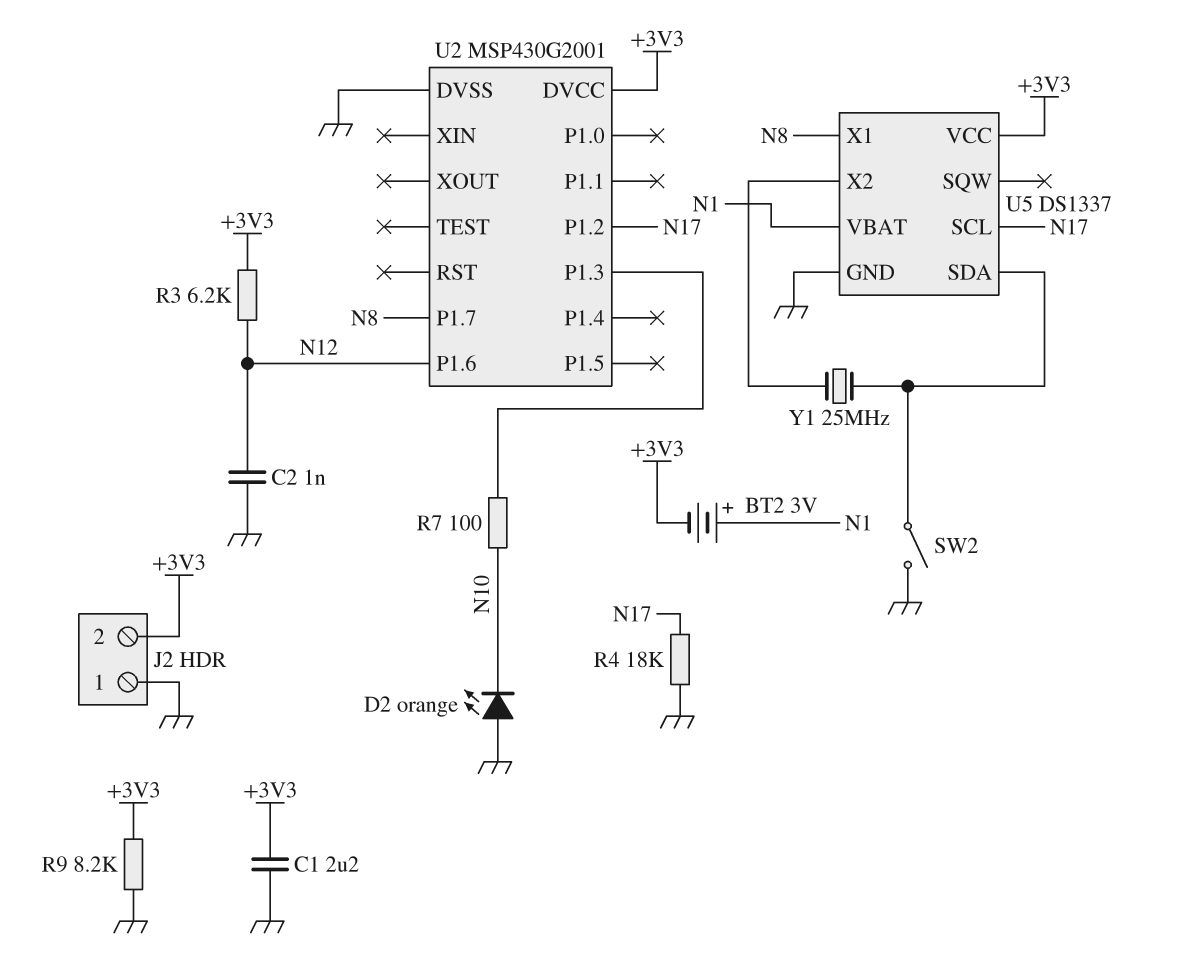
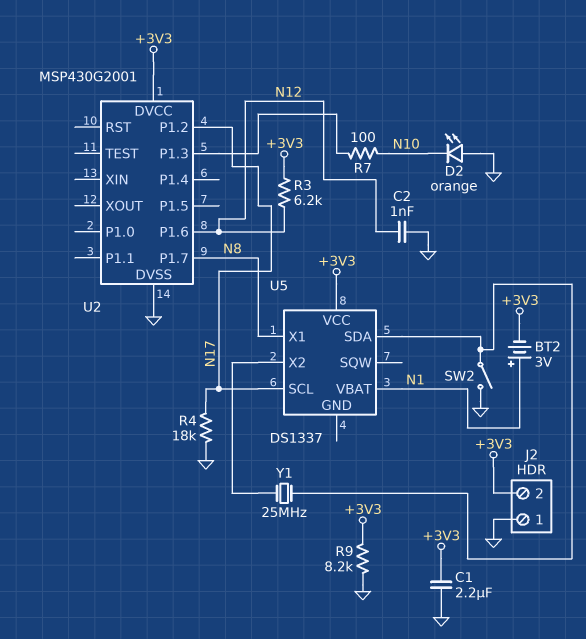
U5 pin GND: GND -> none

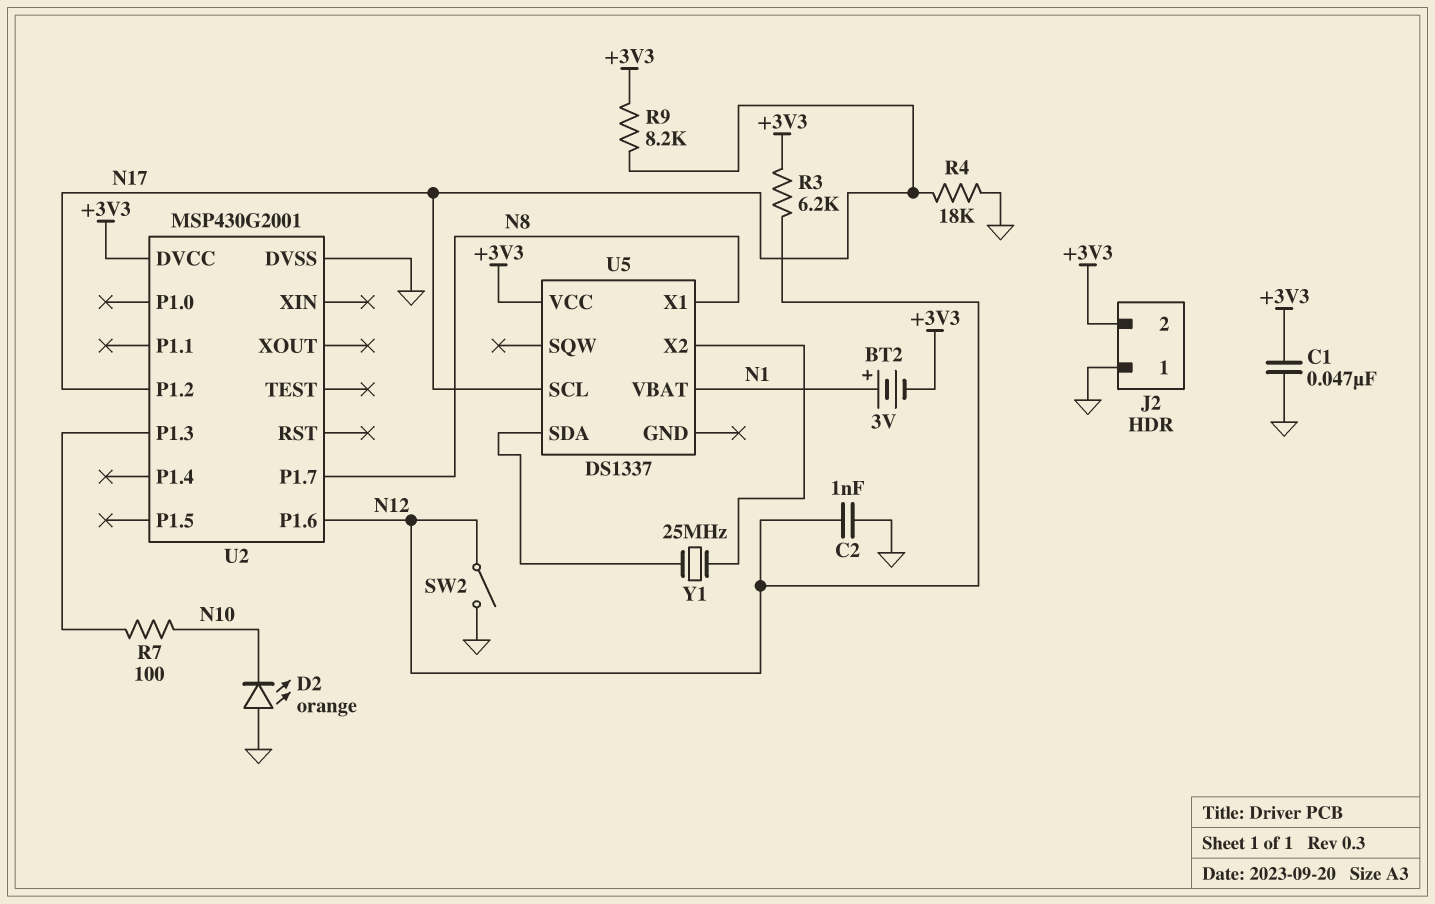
C1: 2.2uF (+3V3, GND) -> 47nF (+3V3, GND)
R9: 8.2k (+3V3, GND) -> 8.2k (+3V3, N17)
SW2: switch (GND, U5/SDA) -> switch (GND, N12)

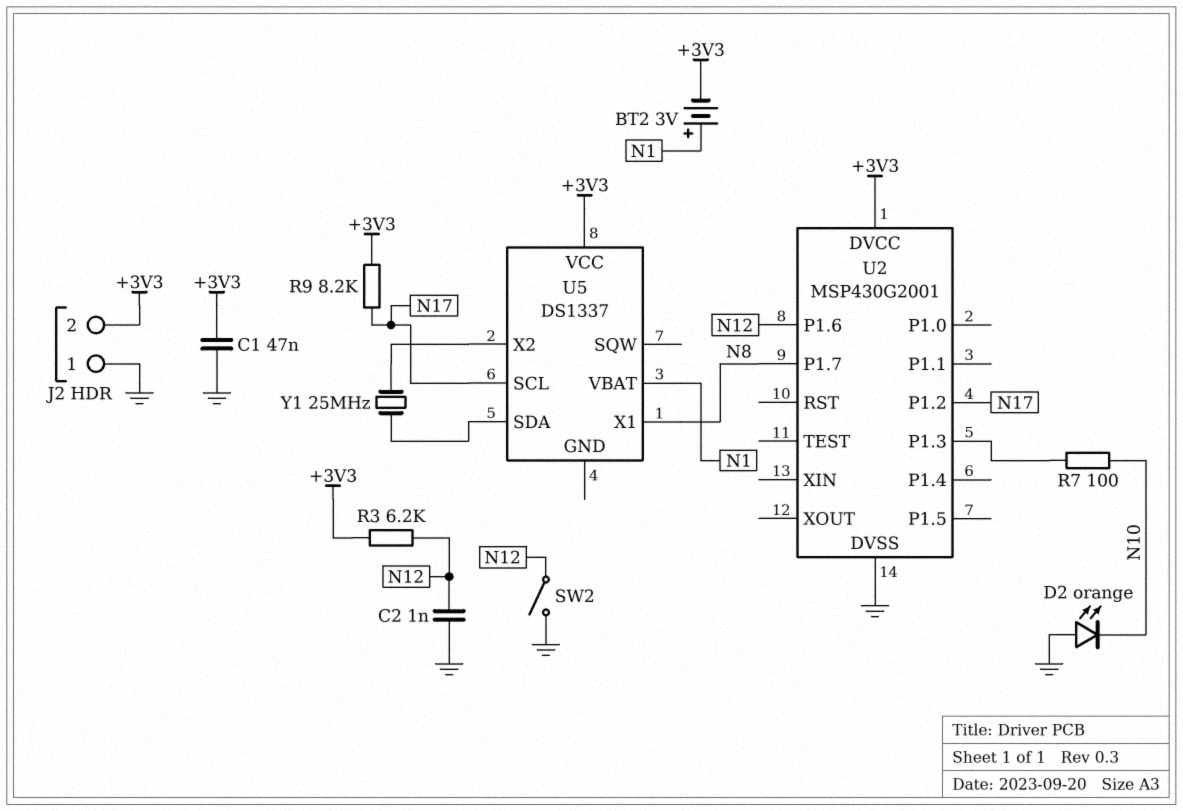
R4: 18k (GND, N17) -> none

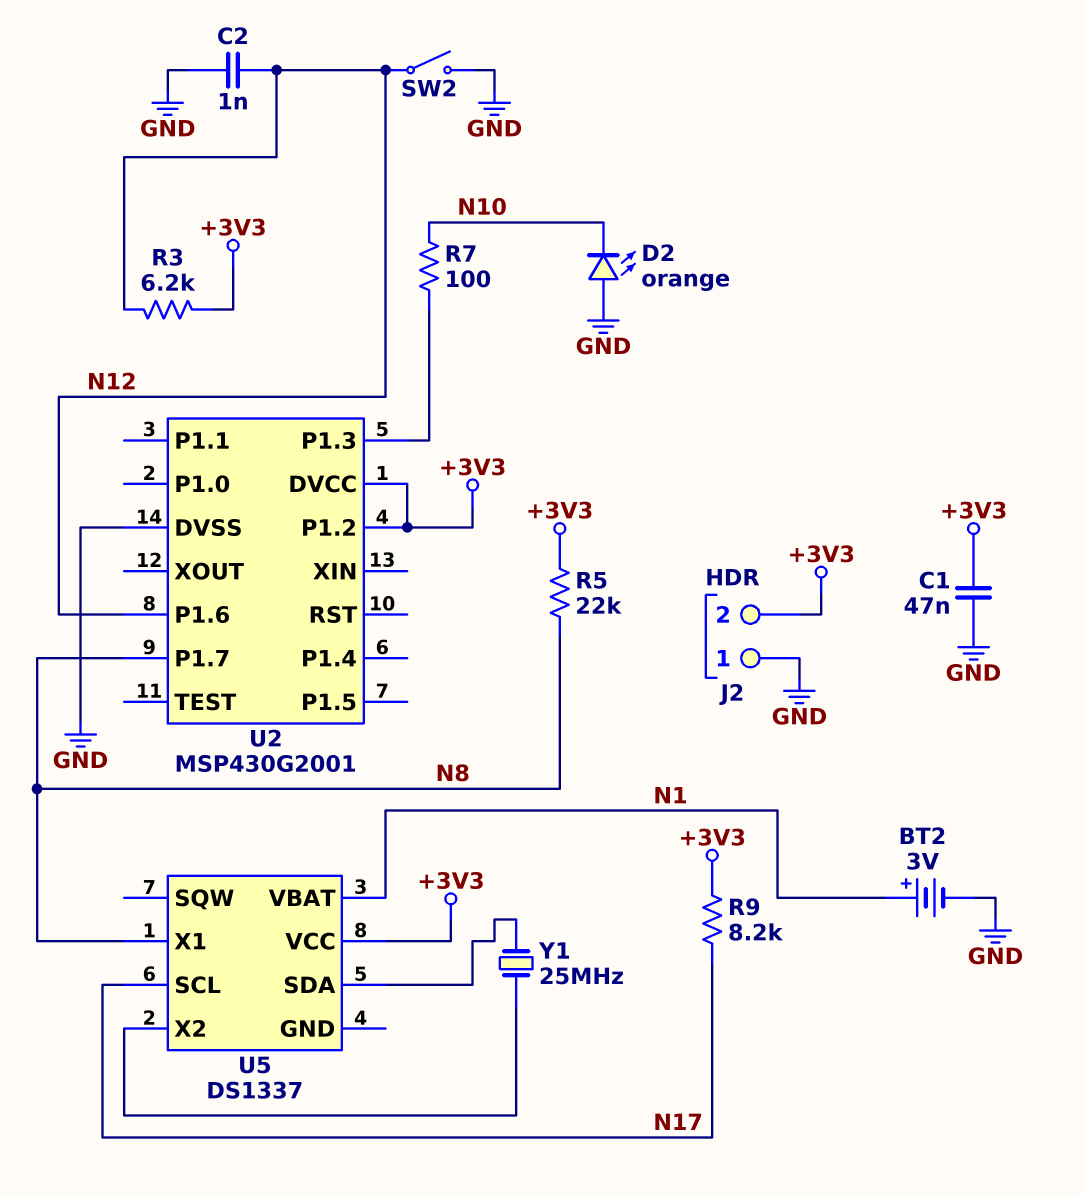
BT2: 3V (plus N1, minus +3V3) -> 3V (plus N1, minus GND)
R5: none -> 22k (+3V3, N8)
U2 pin P1.2: N17 -> +3V3

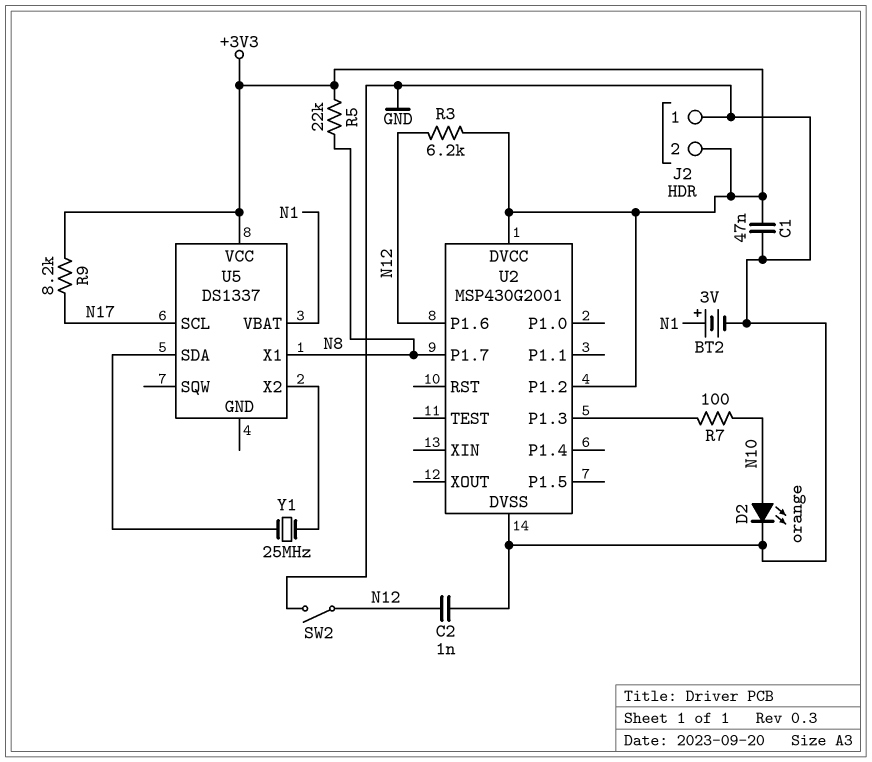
D2: LED orange (A GND, K N10) -> LED orange (A N10, K GND)

